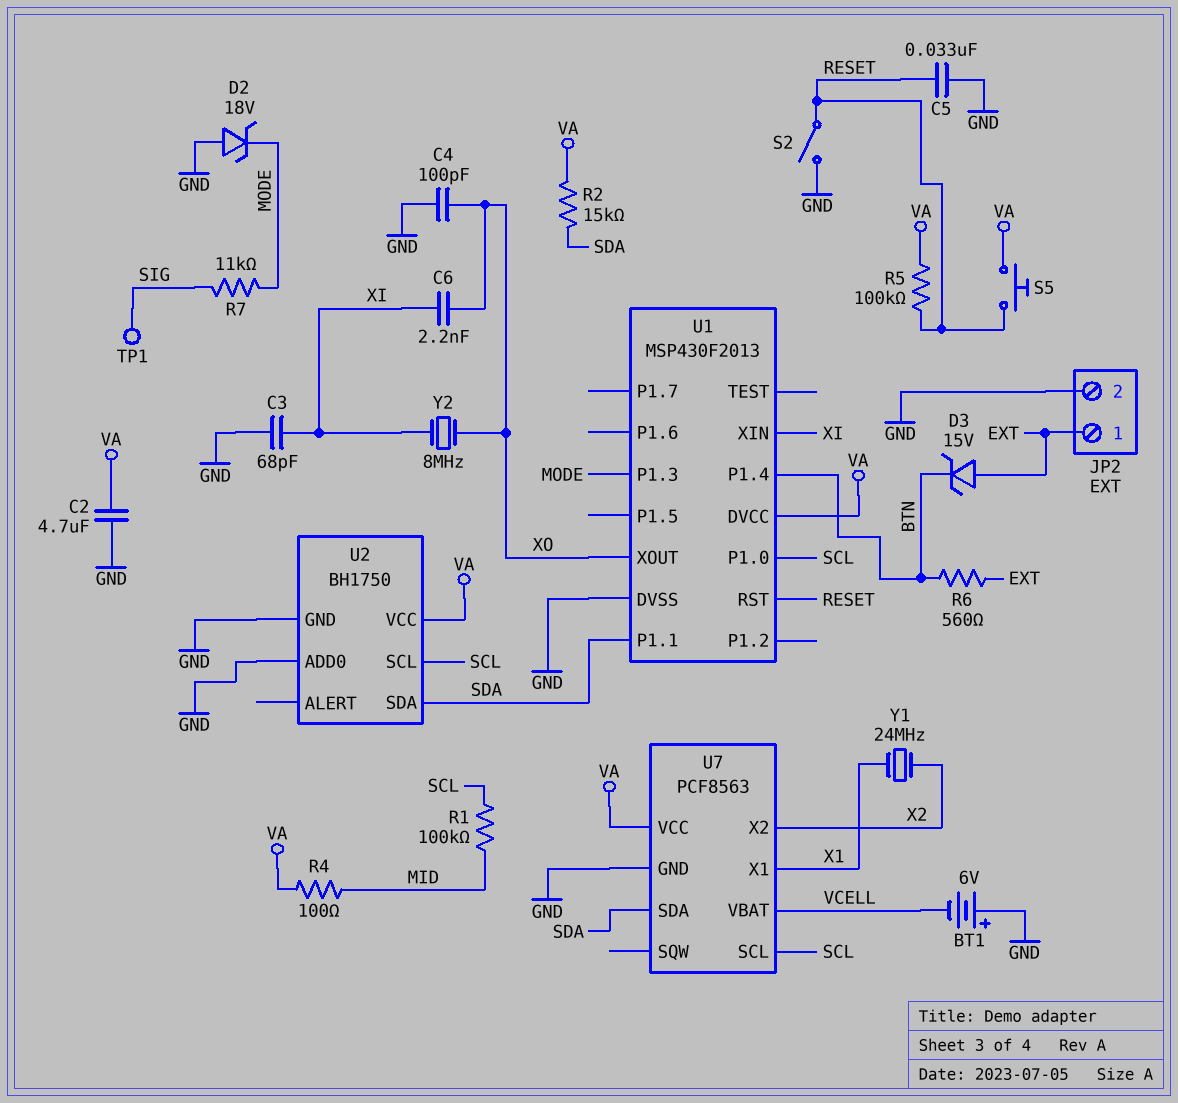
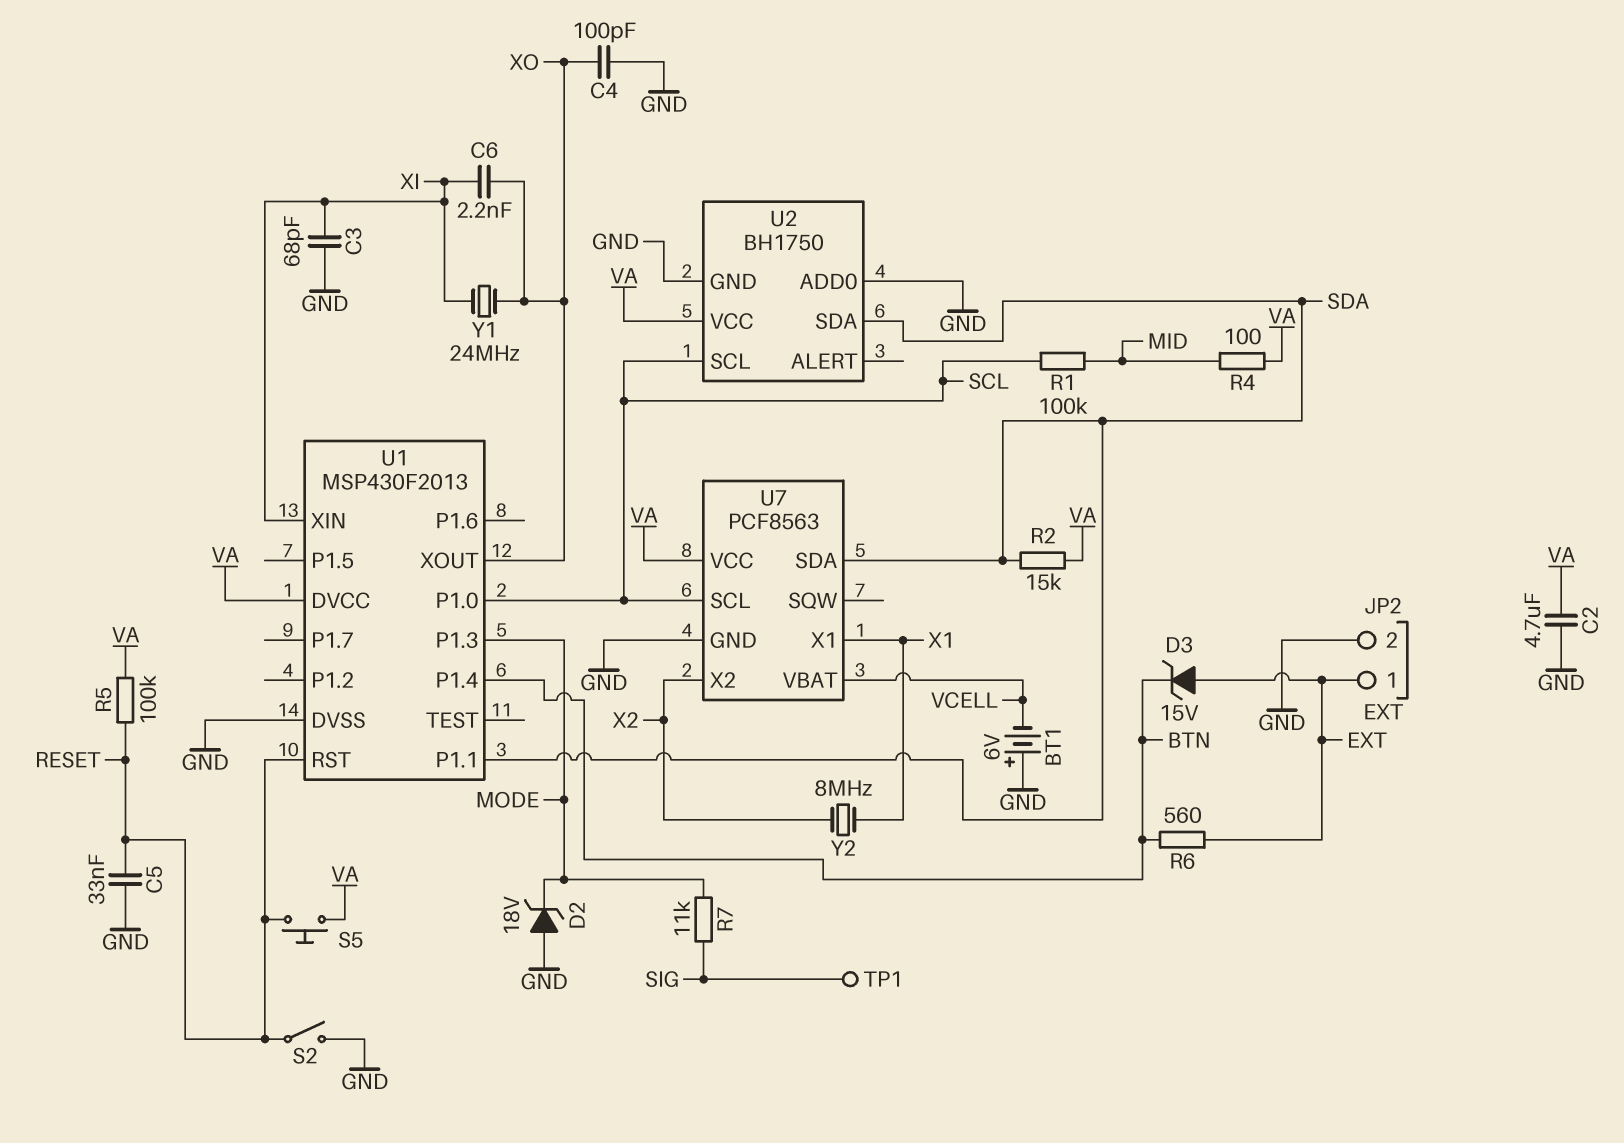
Y1: 24MHz (X1, X2) -> 24MHz (XI, XO)
Y2: 8MHz (XI, XO) -> 8MHz (X1, X2)

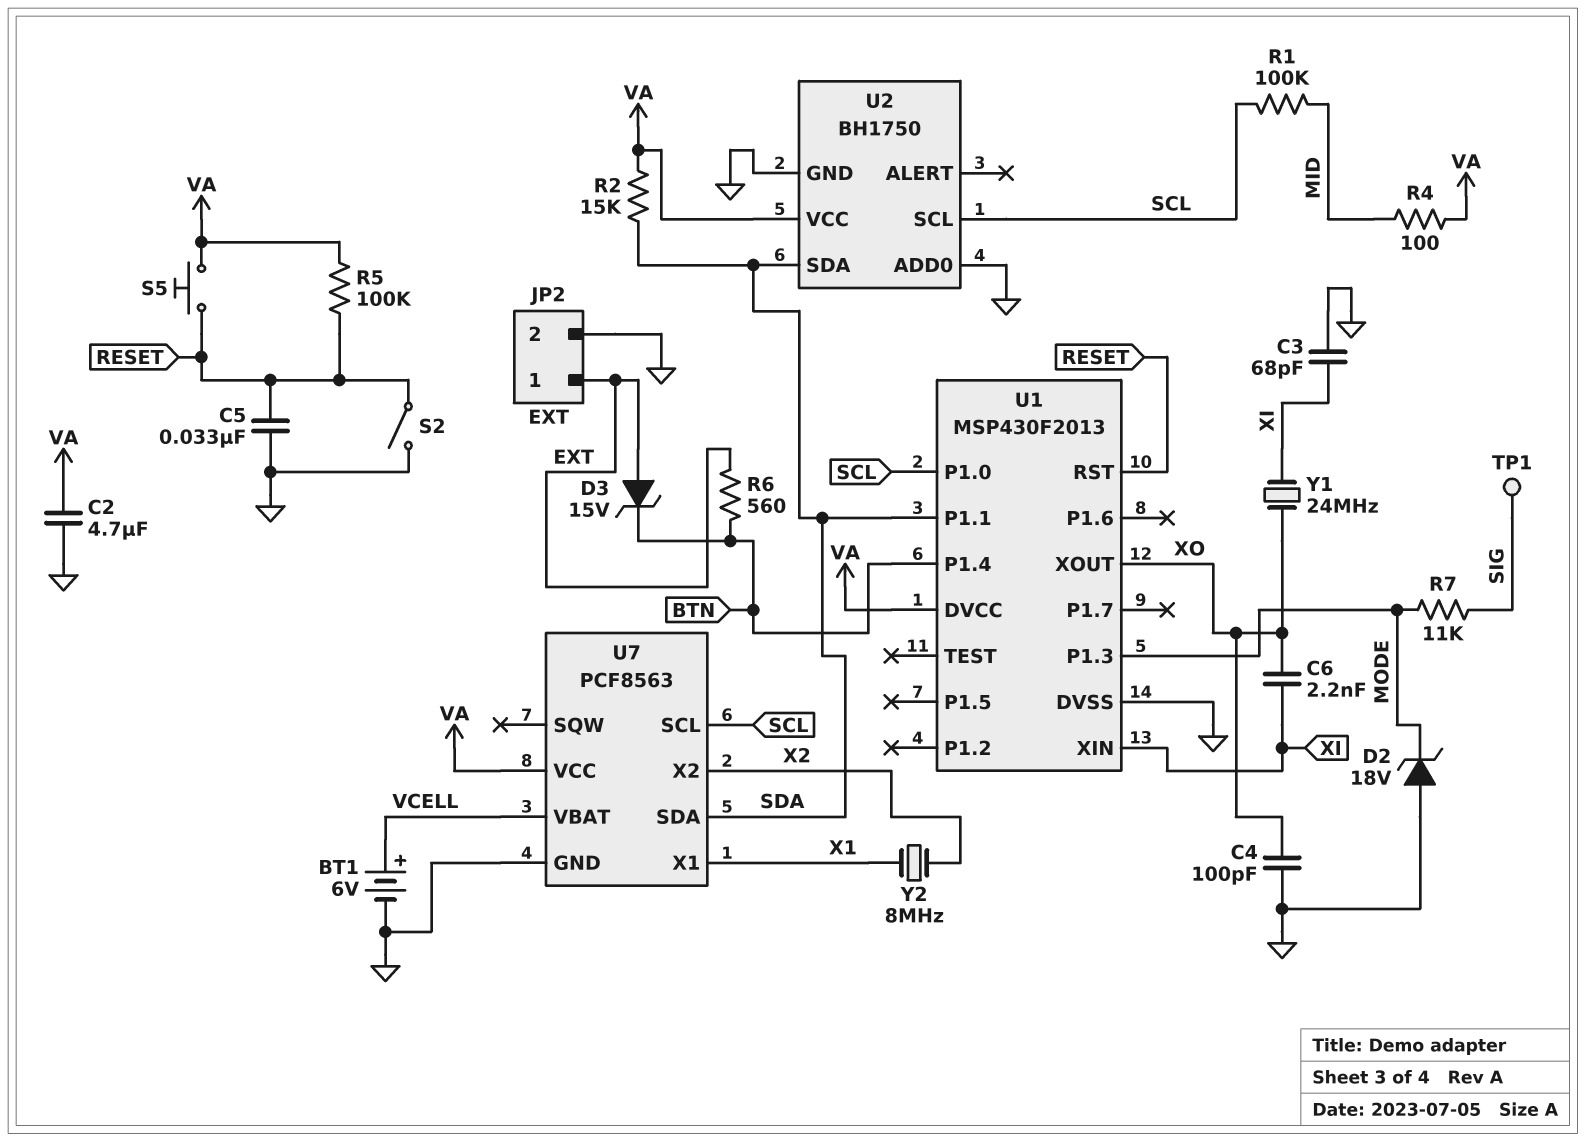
BT1: 6V (plus GND, minus VCELL) -> 6V (plus VCELL, minus GND)

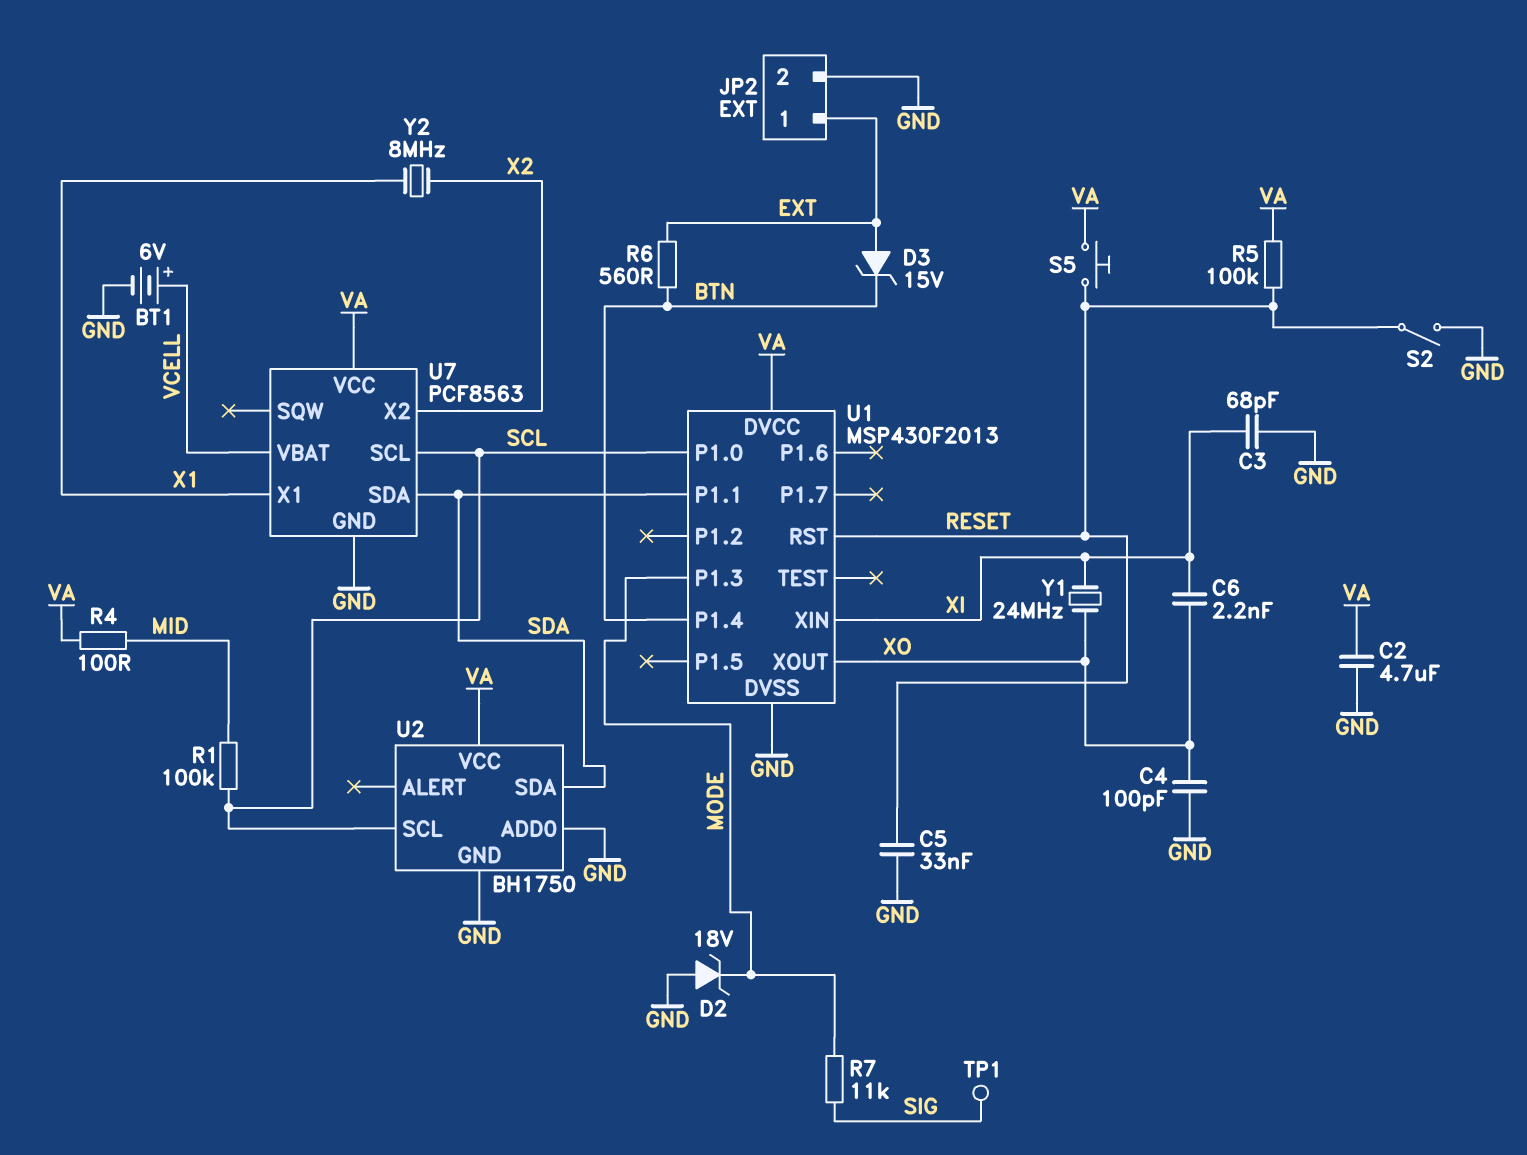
R2: 15k (SDA, VA) -> none

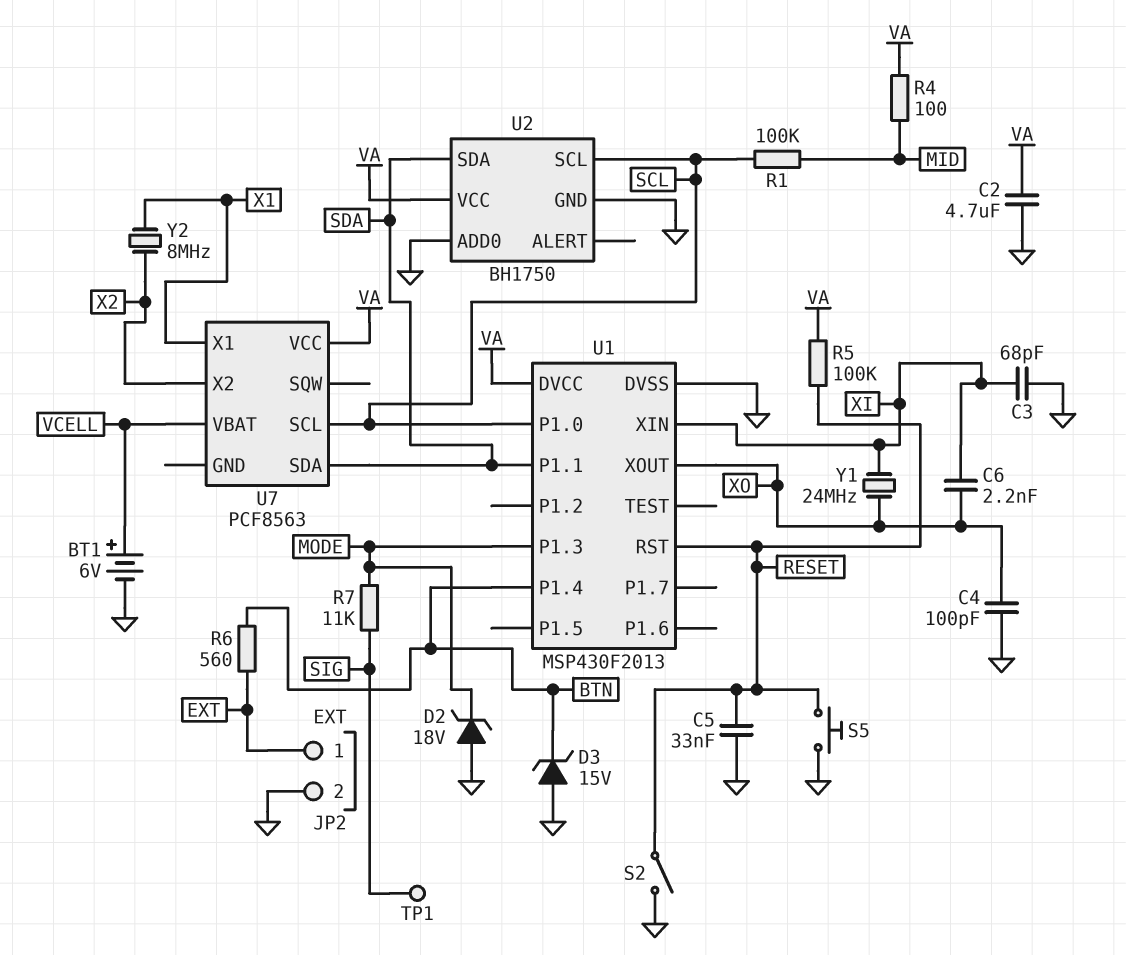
D3: zener 15V (A EXT, K BTN) -> zener 15V (A GND, K BTN)
S5: button (RESET, VA) -> button (GND, RESET)
U7 pin GND: GND -> none

